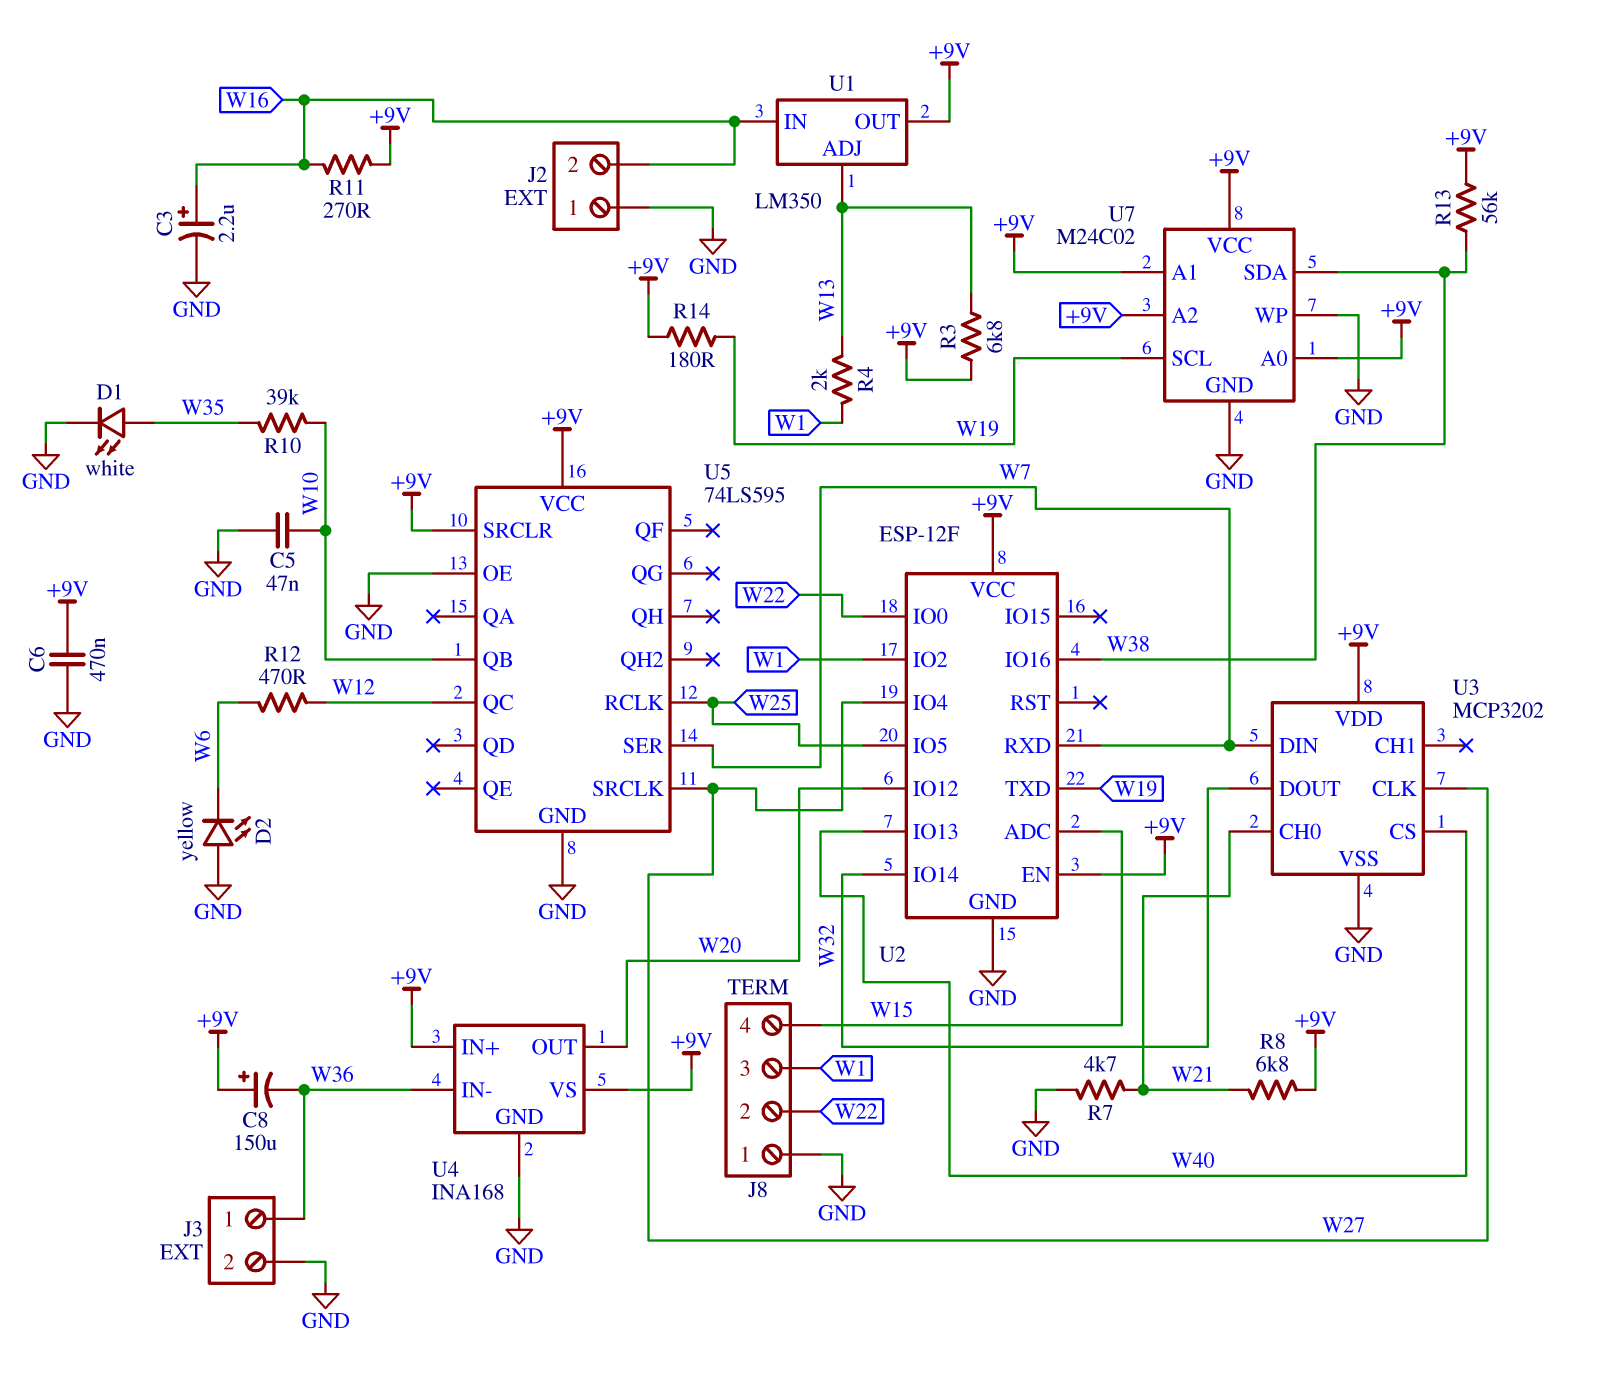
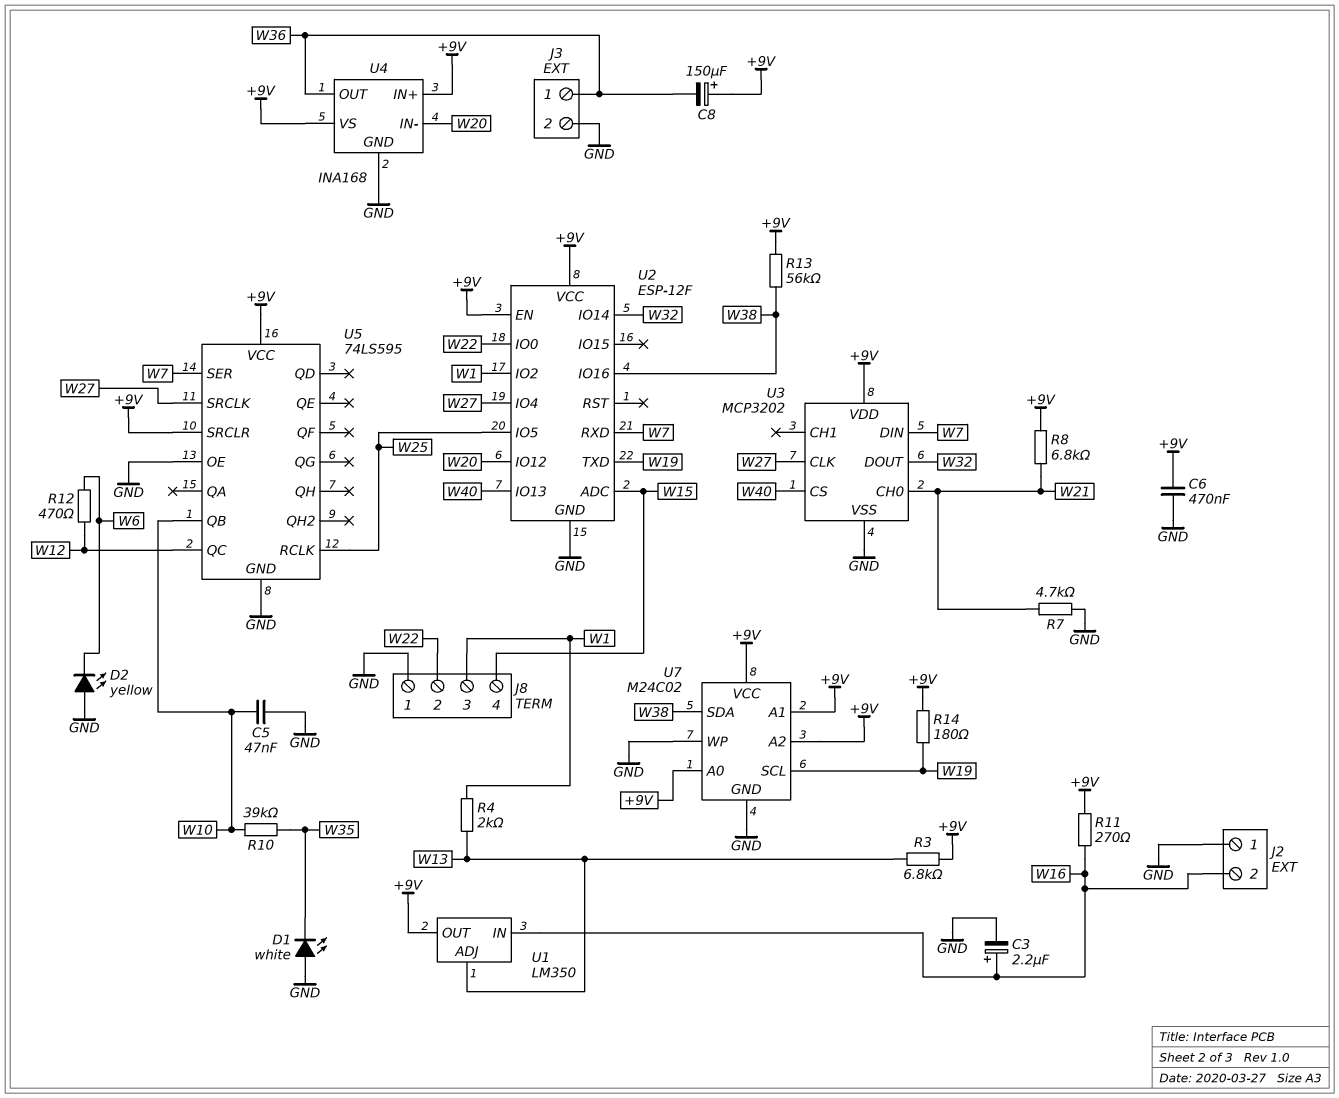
D1: LED white (A W35, K GND) -> LED white (A GND, K W35)
U4 pin IN-: W36 -> W20
U4 pin OUT: W20 -> W36

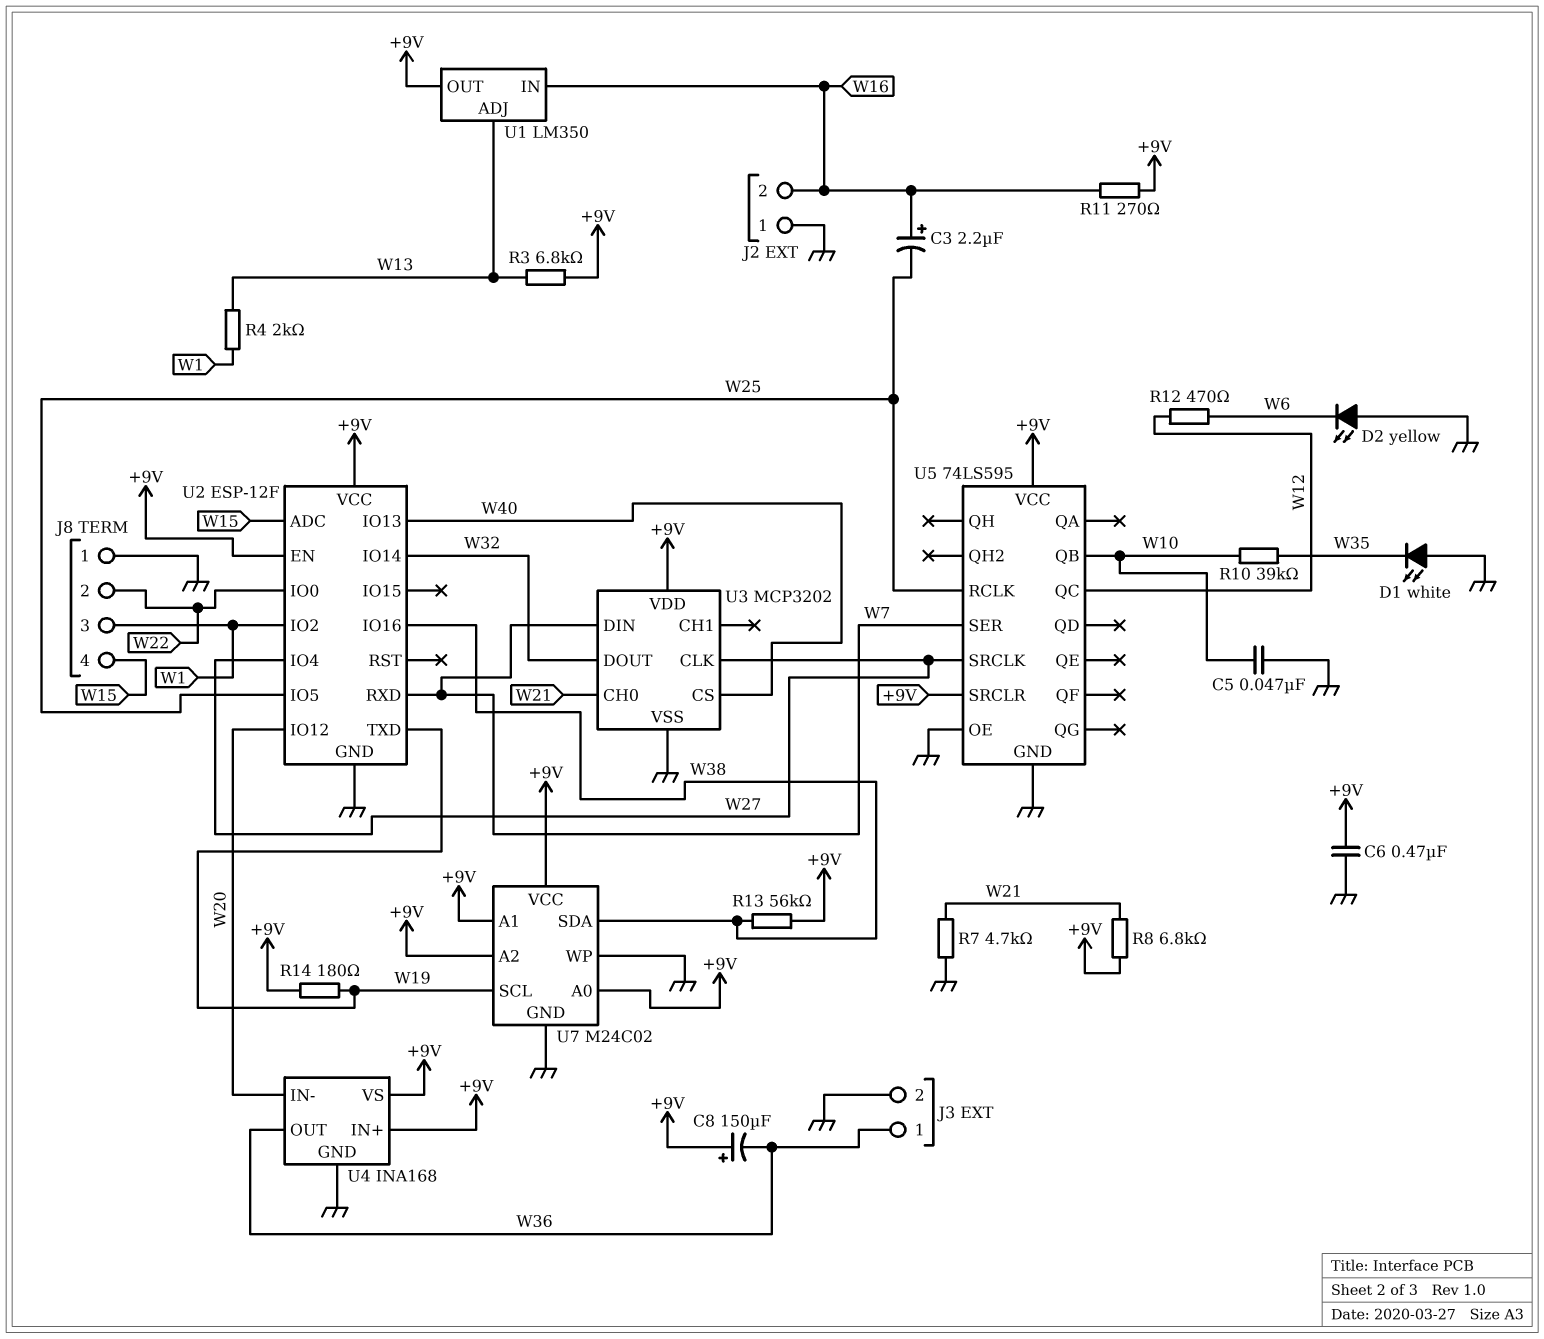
C3: 2.2uF (plus W16, minus GND) -> 2.2uF (plus W16, minus W25)

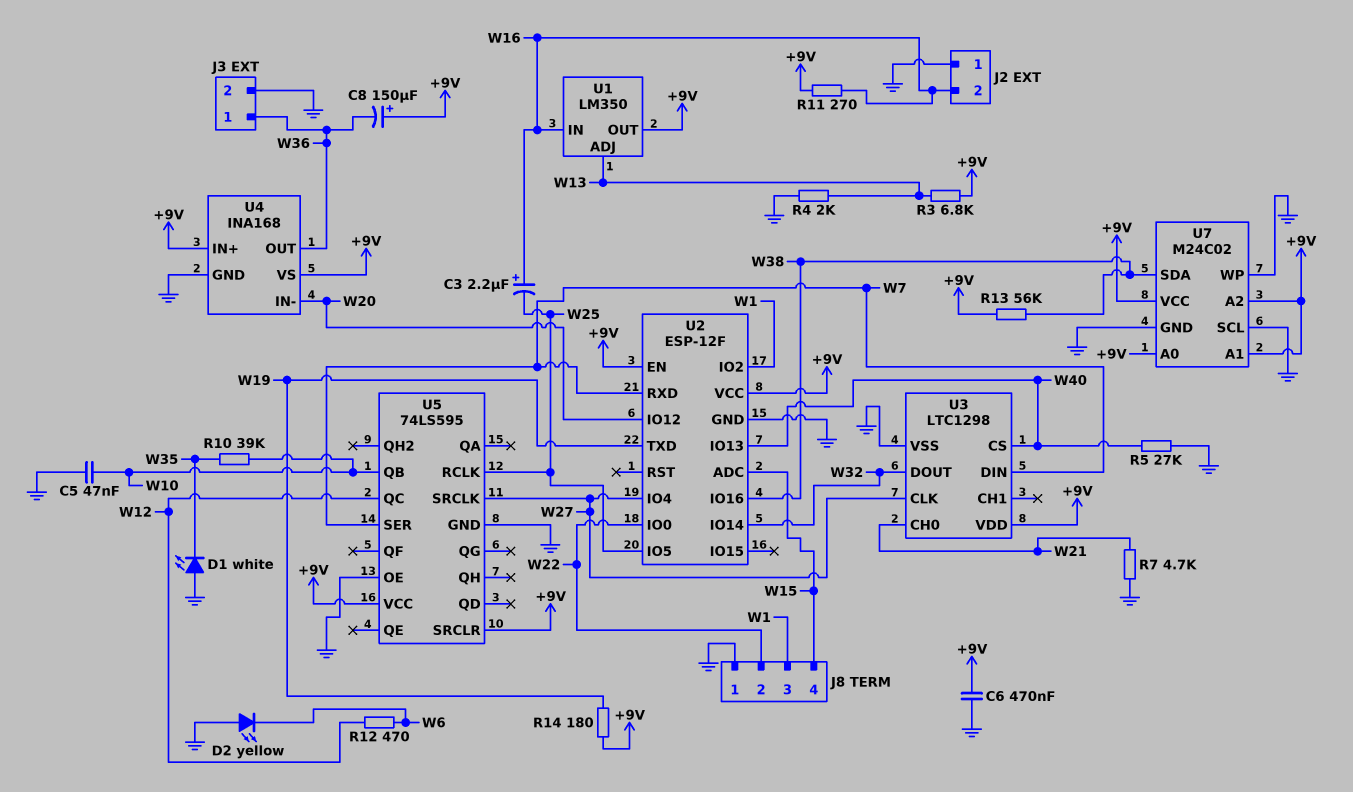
R4: 2k (W1, W13) -> 2k (GND, W13)
R5: none -> 27k (GND, W40)
R8: 6.8k (+9V, W21) -> none
U3: MCP3202 -> LTC1298
U7 pin SCL: W19 -> GND

